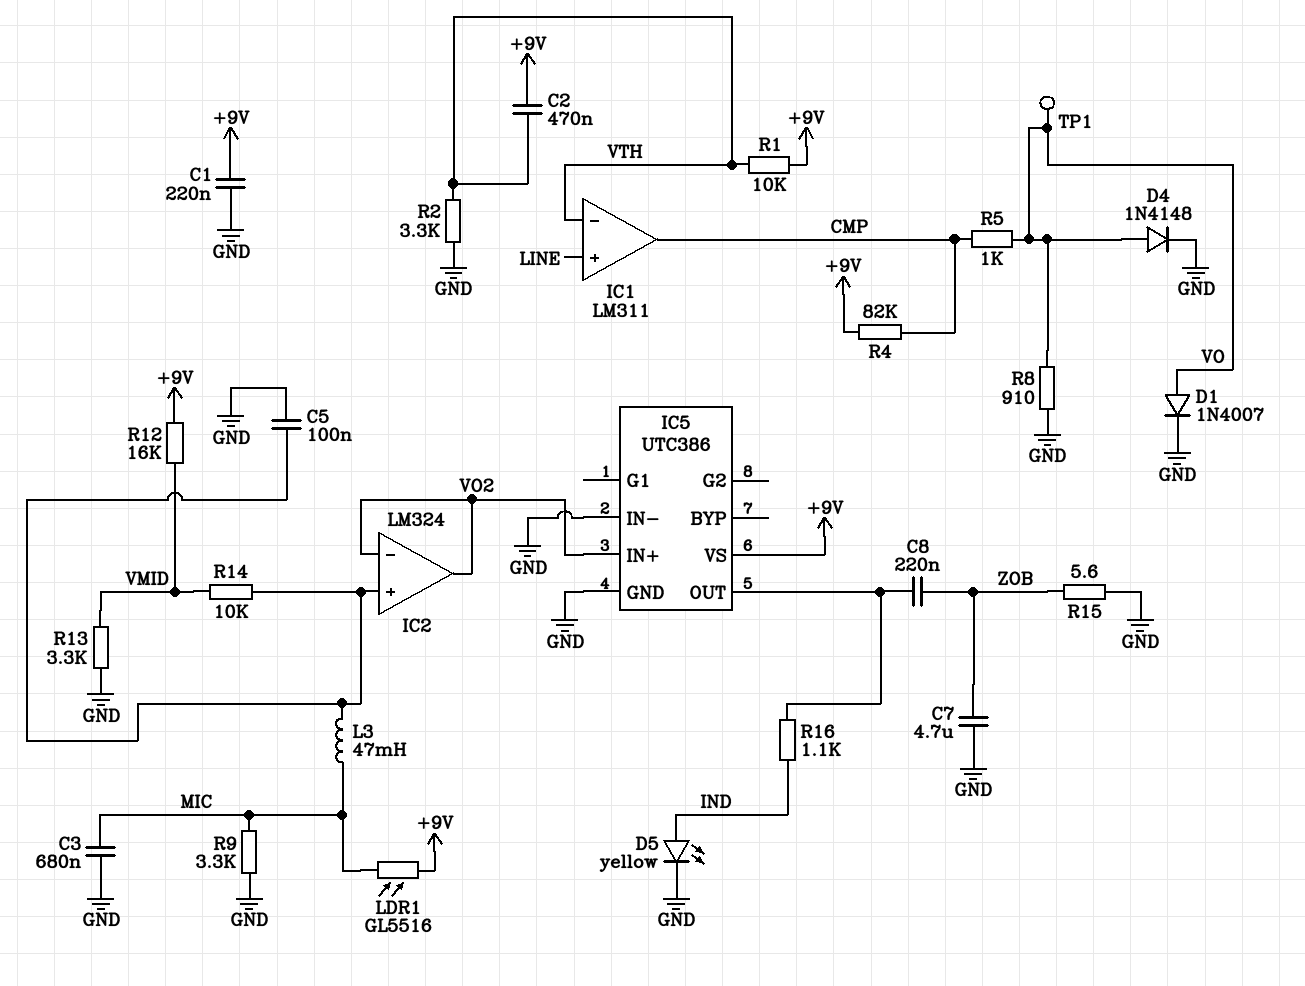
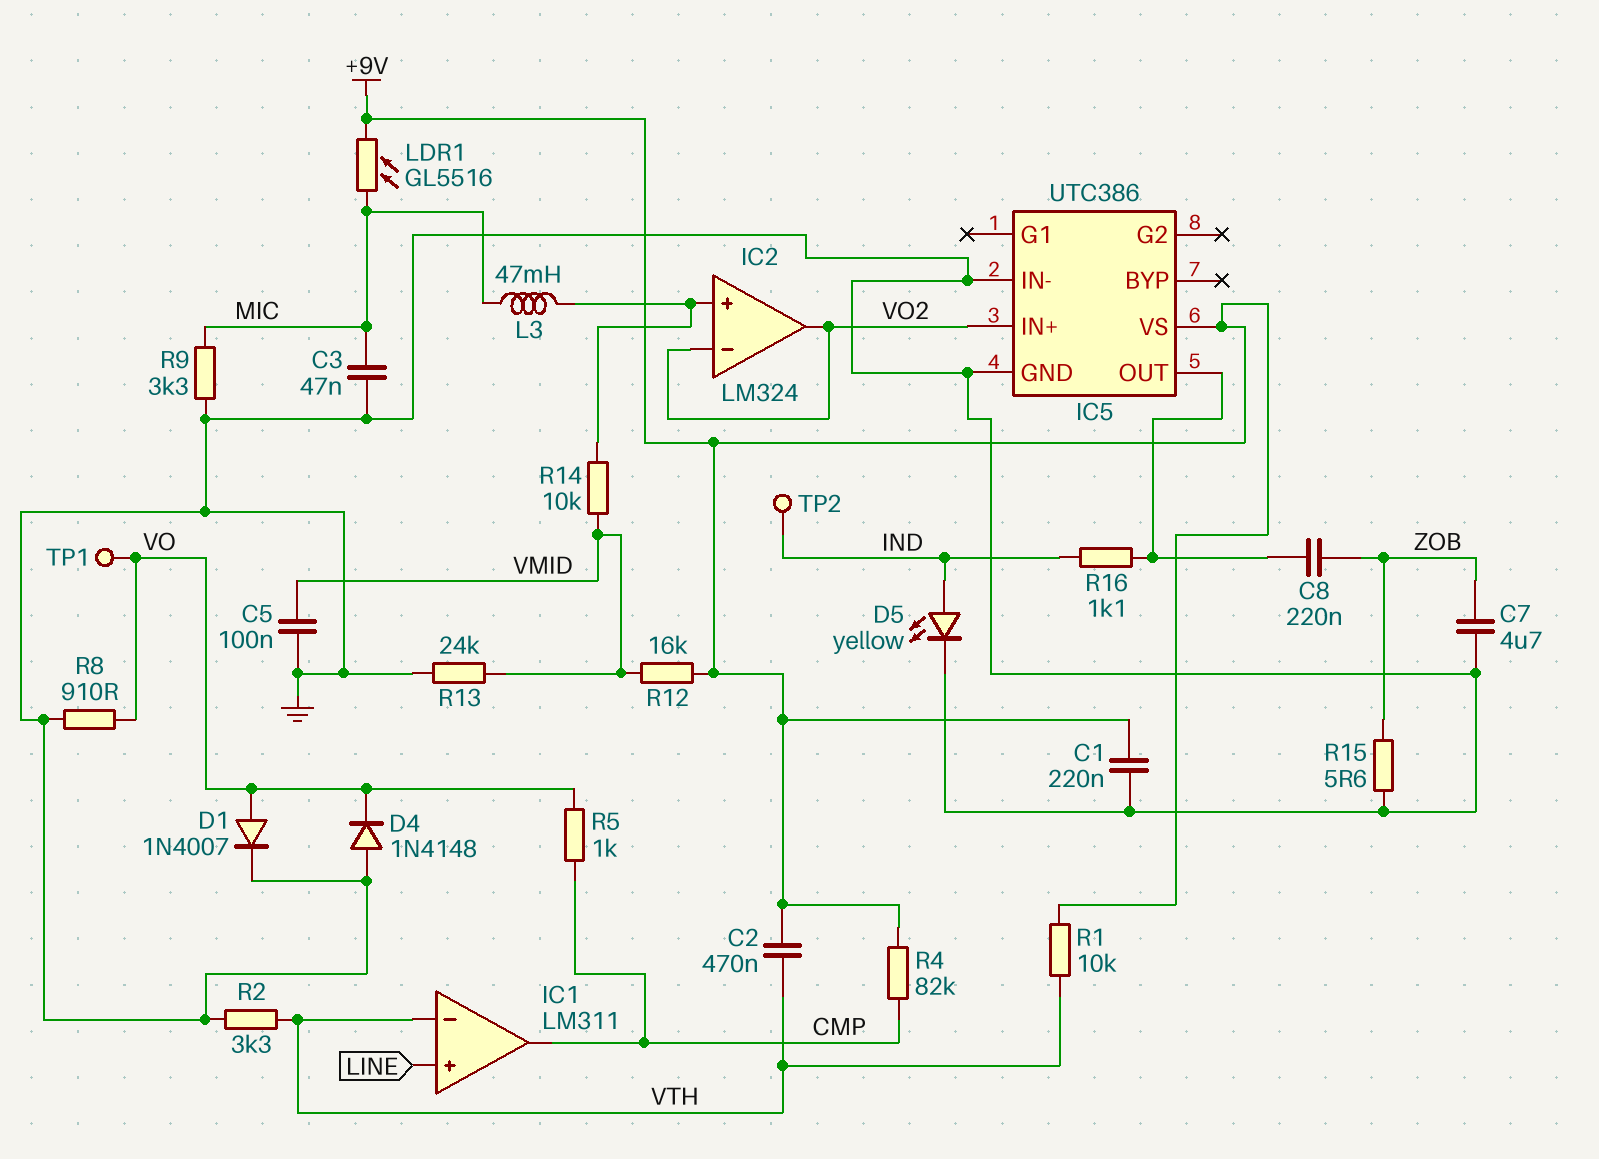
C3: 680nF (GND, MIC) -> 47nF (GND, MIC)
C5: 100nF (GND, IC2/in+) -> 100nF (GND, VMID)
D4: diode 1N4148 (A VO, K GND) -> diode 1N4148 (A GND, K VO)
R13: 3.3k (GND, VMID) -> 24k (GND, VMID)
TP2: none -> test point (IND)

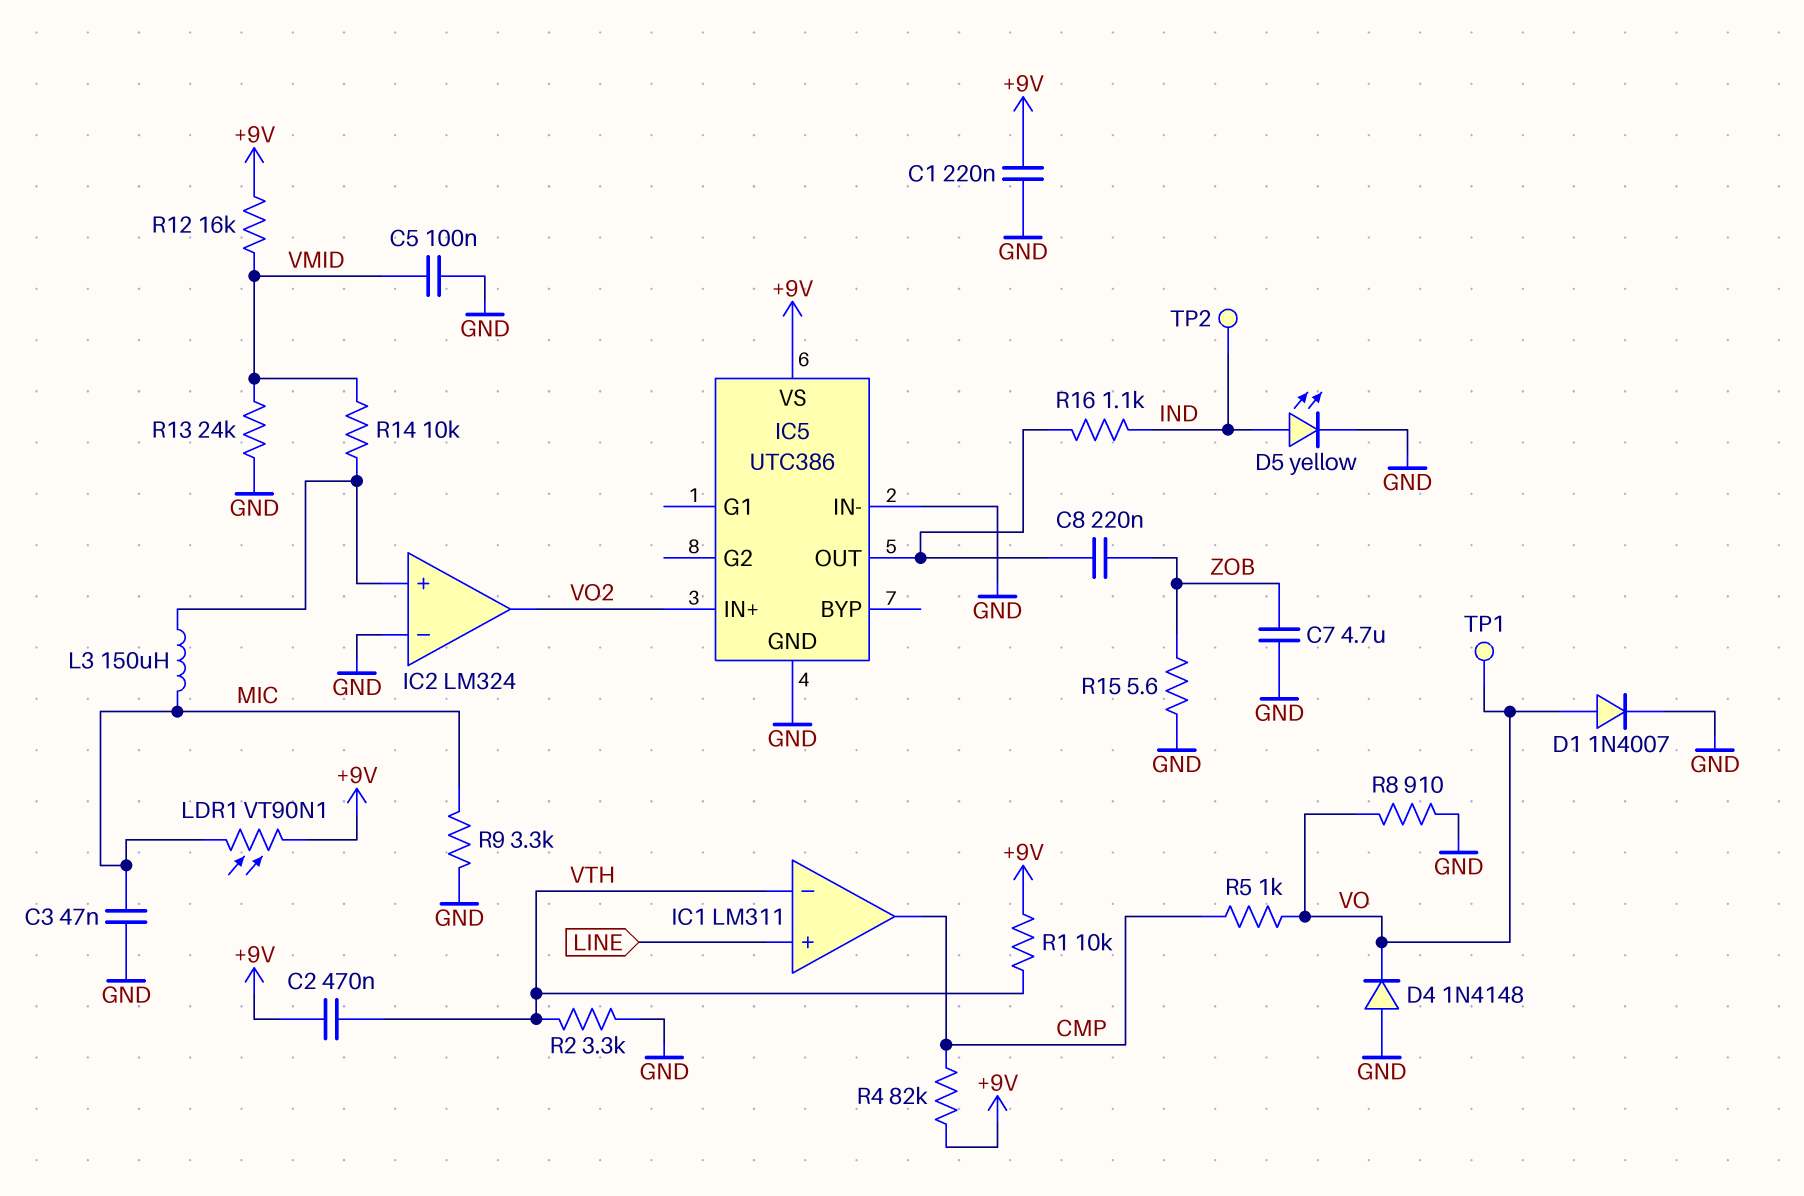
IC2 pin in-: VO2 -> GND
L3: 47mH (IC2/in+, MIC) -> 150uH (IC2/in+, MIC)
LDR1: GL5516 (+9V, MIC) -> VT90N1 (+9V, MIC)

